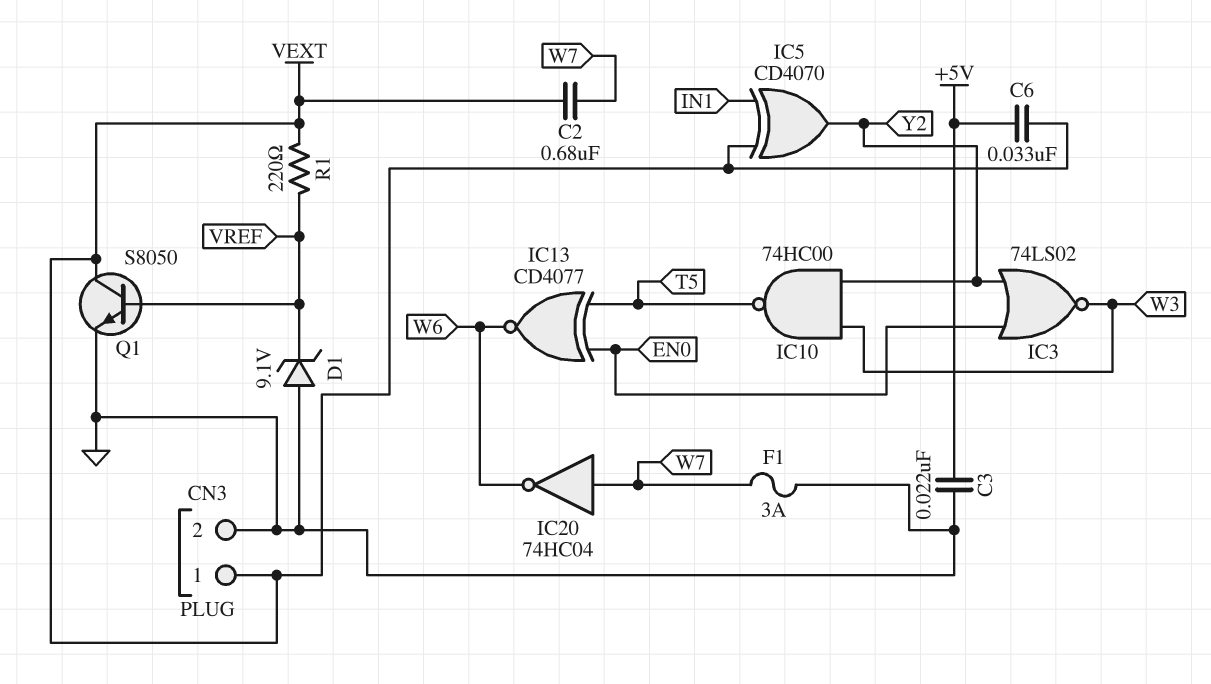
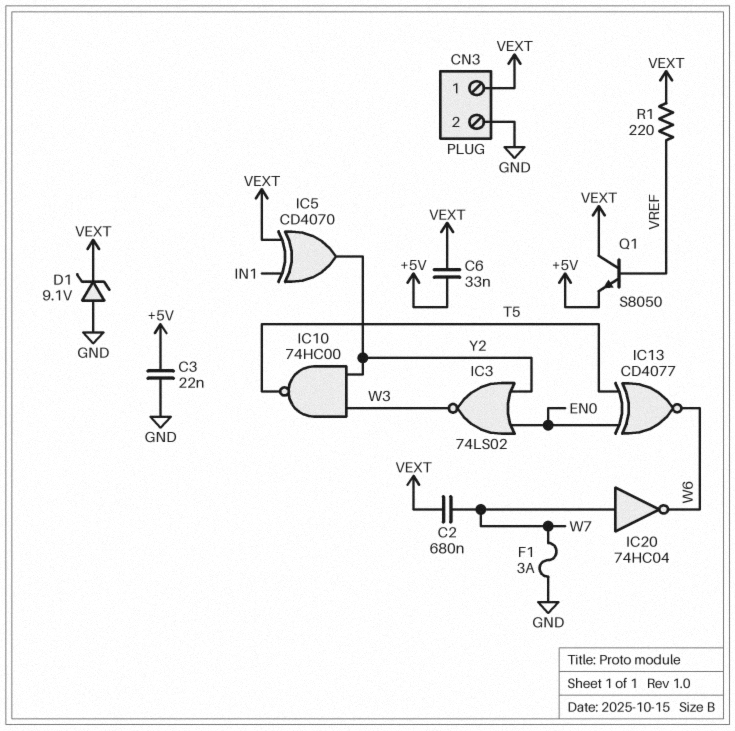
D1: zener 9.1V (A GND, K VREF) -> zener 9.1V (A GND, K VEXT)
Q1: NPN S8050 (B VREF, C VEXT, E GND) -> NPN S8050 (B VREF, C VEXT, E +5V)

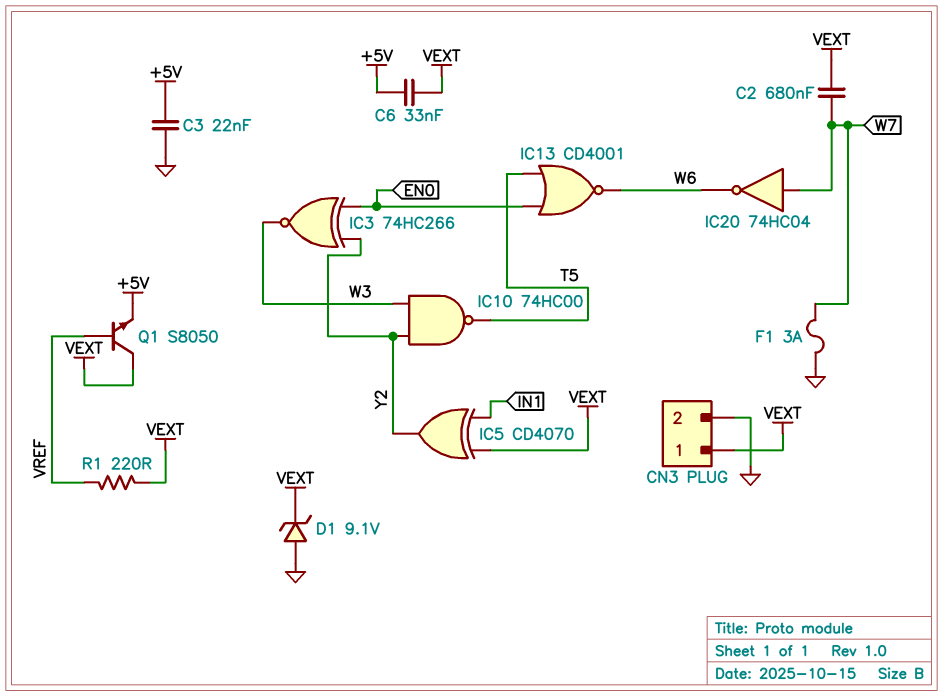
IC3: NOR 74LS02 (in EN0, in Y2, out W3) -> XNOR 74HC266 (in EN0, in Y2, out W3)
IC13: XNOR CD4077 (in EN0, in T5, out W6) -> NOR CD4001 (in EN0, in T5, out W6)

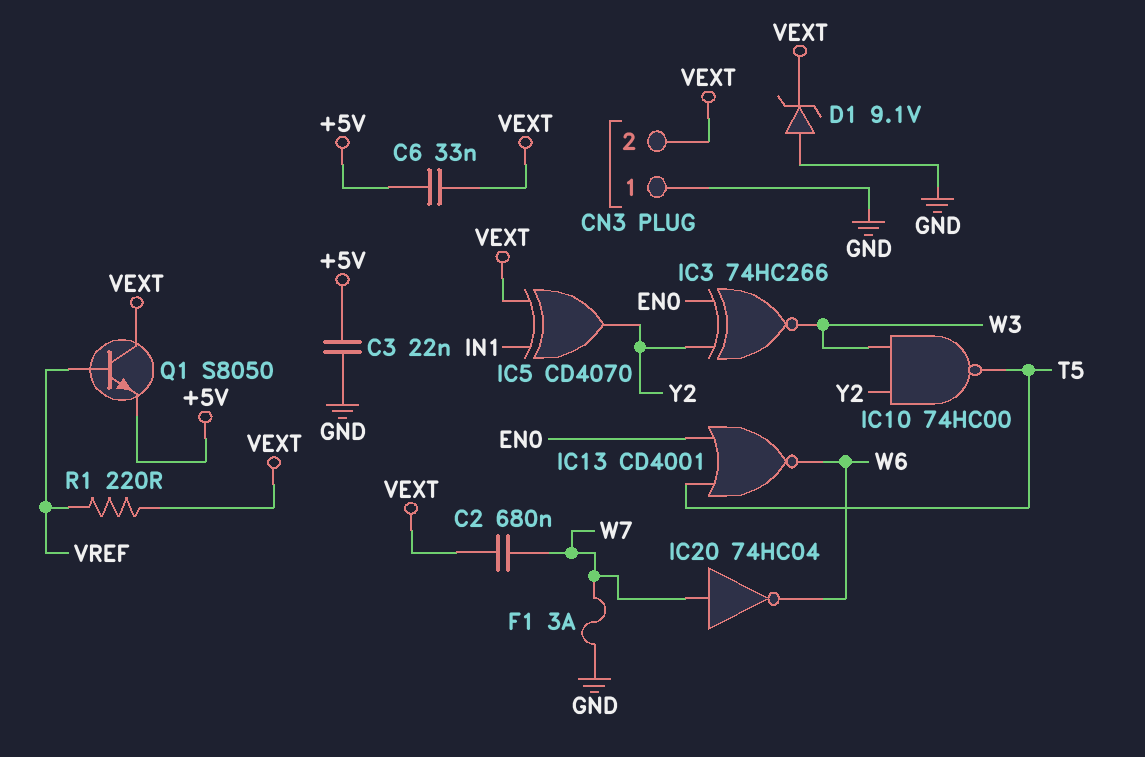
CN3 pin 1: VEXT -> GND
CN3 pin 2: GND -> VEXT

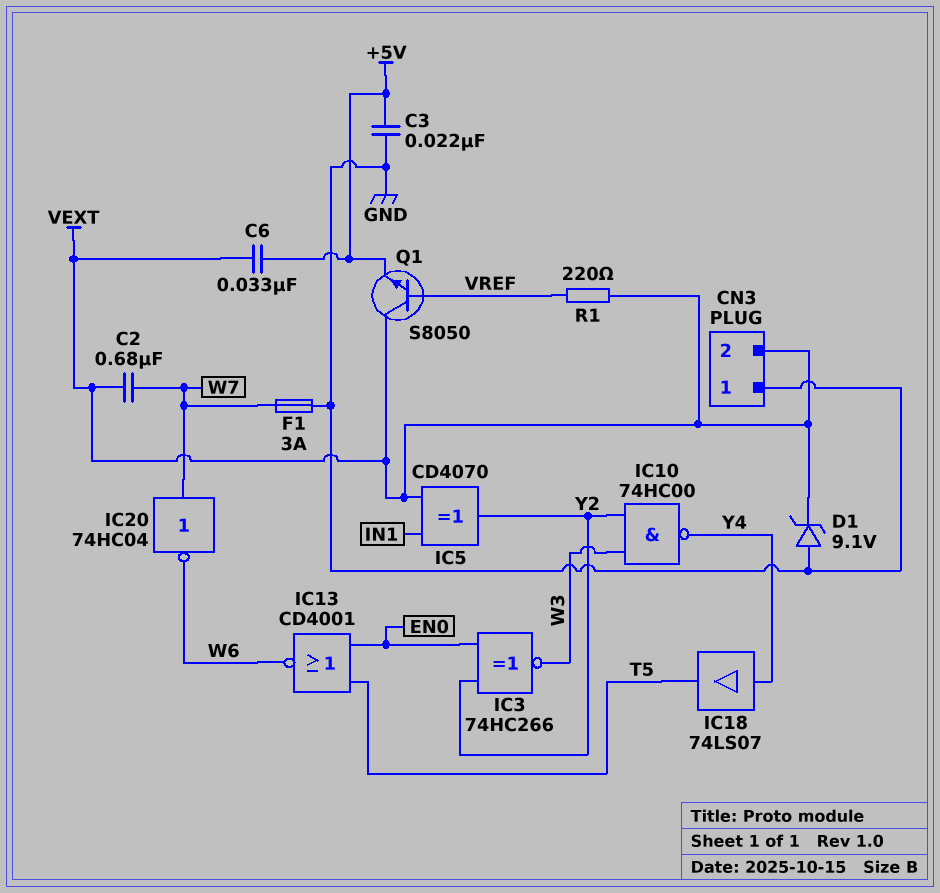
IC10: NAND 74HC00 (in W3, in Y2, out T5) -> NAND 74HC00 (in W3, in Y2, out Y4)
IC18: none -> buffer 74LS07 (in Y4, out T5)

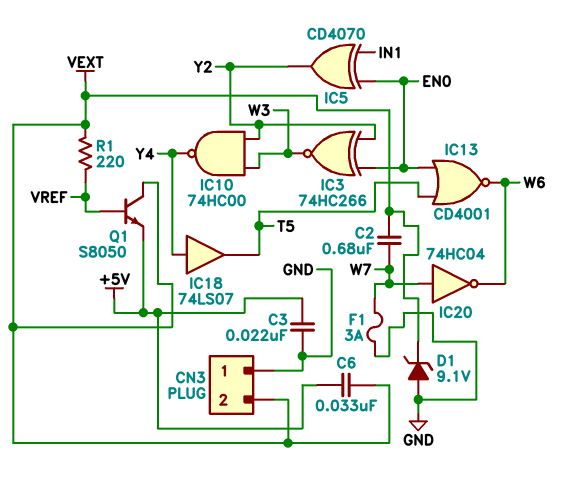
IC5: XOR CD4070 (in IN1, in VEXT, out Y2) -> XOR CD4070 (in EN0, in IN1, out Y2)

